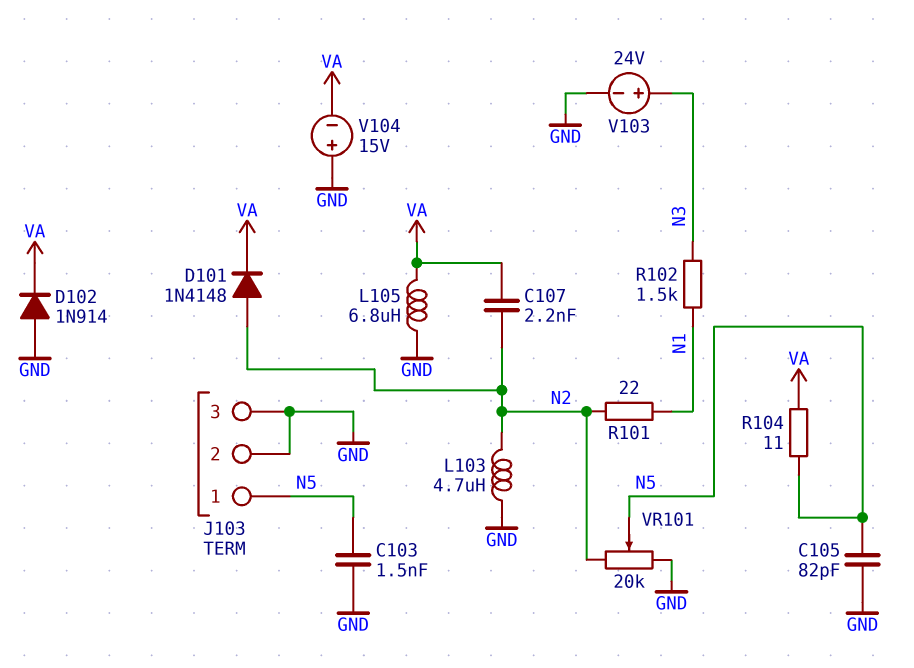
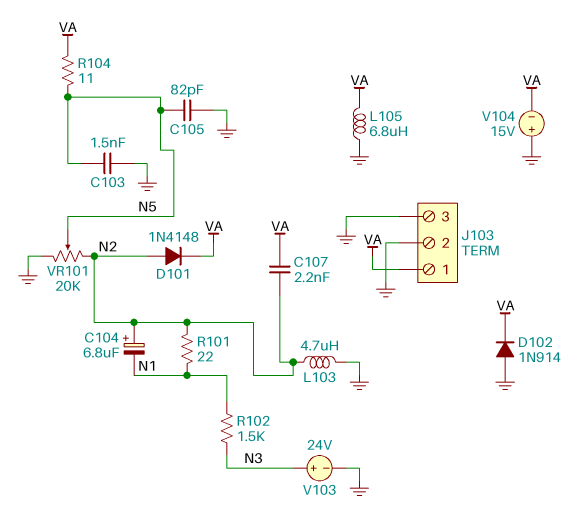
C104: none -> 6.8uF (plus N2, minus N1)
J103 pin 1: N5 -> VA

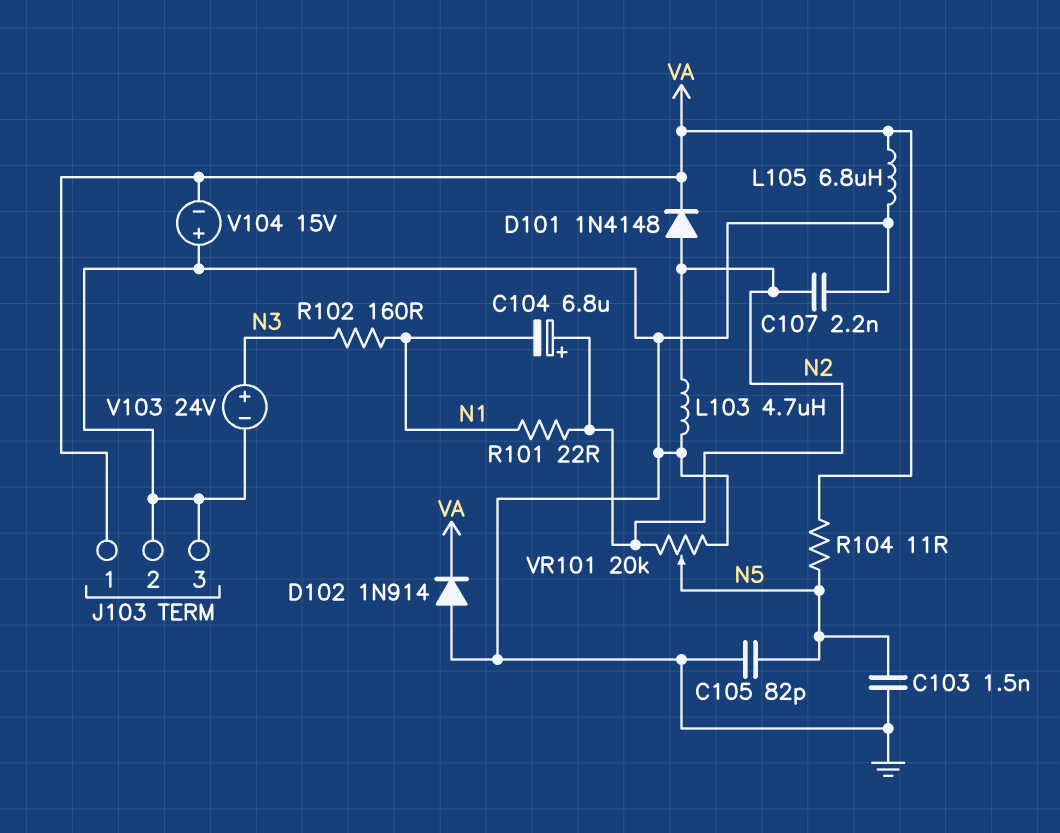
C107: 2.2nF (N2, VA) -> 2.2nF (GND, N2)
R102: 1.5k (N1, N3) -> 160 (N1, N3)

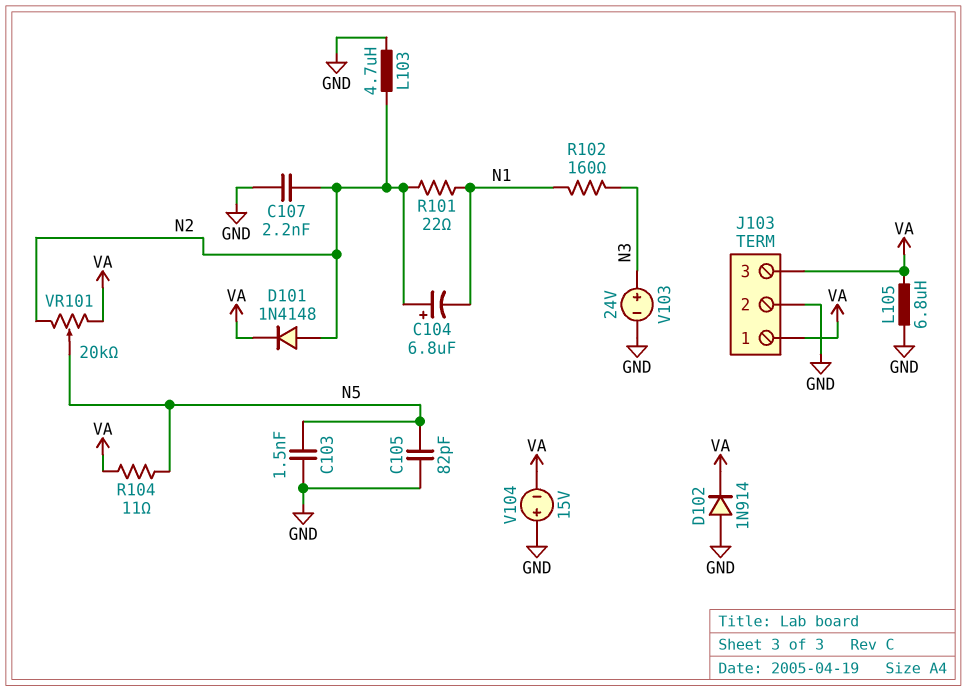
J103 pin 3: GND -> VA
VR101: 20k (GND, N2, wiper N5) -> 20k (N2, VA, wiper N5)

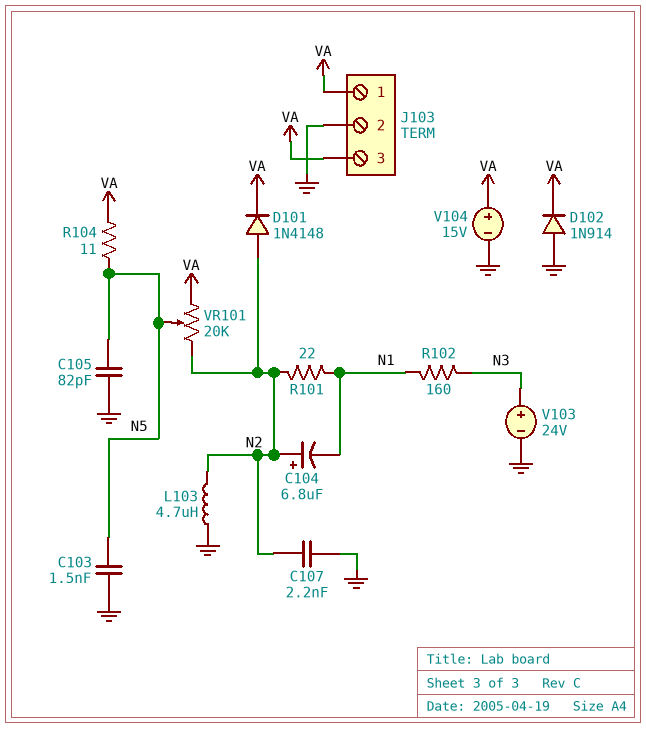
L105: 6.8uH (GND, VA) -> none
V104: 15V (plus GND, minus VA) -> 15V (plus VA, minus GND)

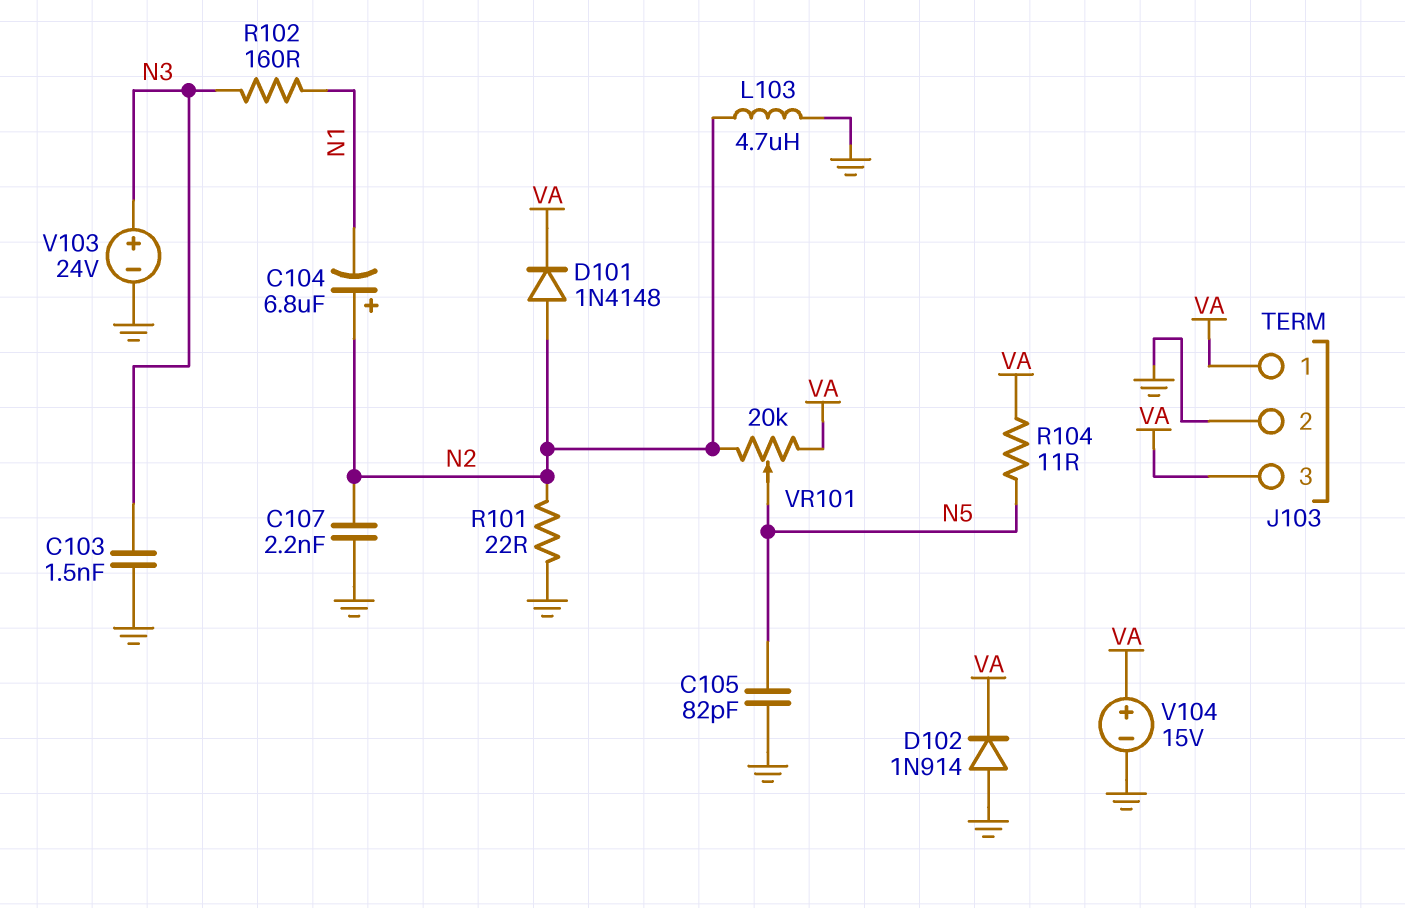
C103: 1.5nF (GND, N5) -> 1.5nF (GND, N3)
R101: 22 (N1, N2) -> 22 (GND, N2)

